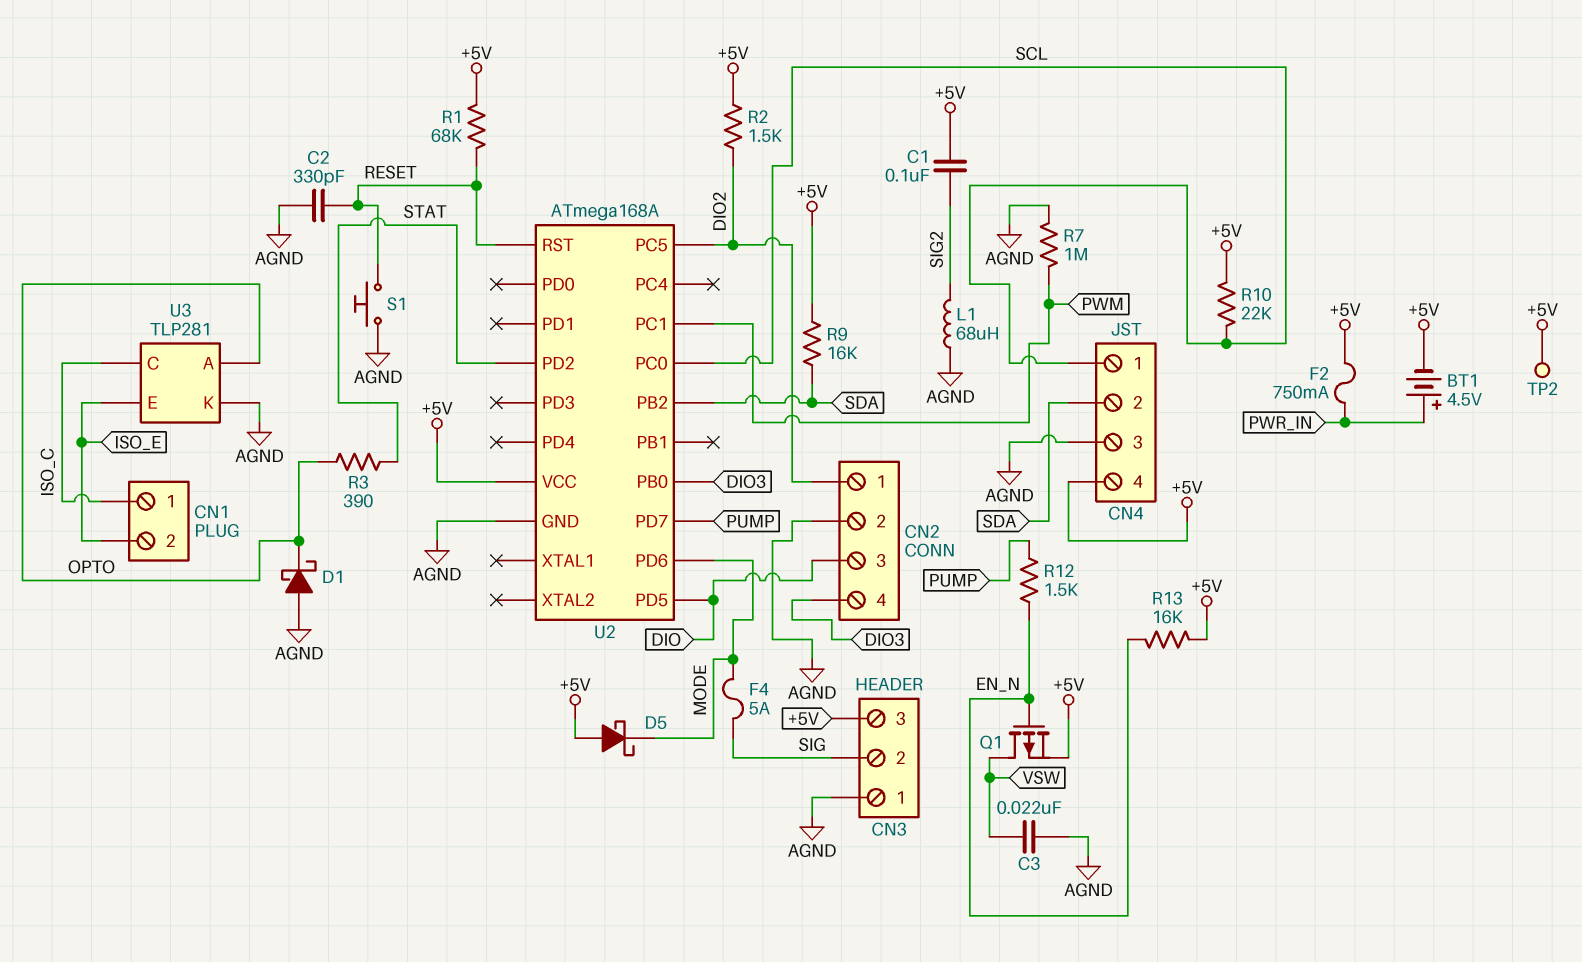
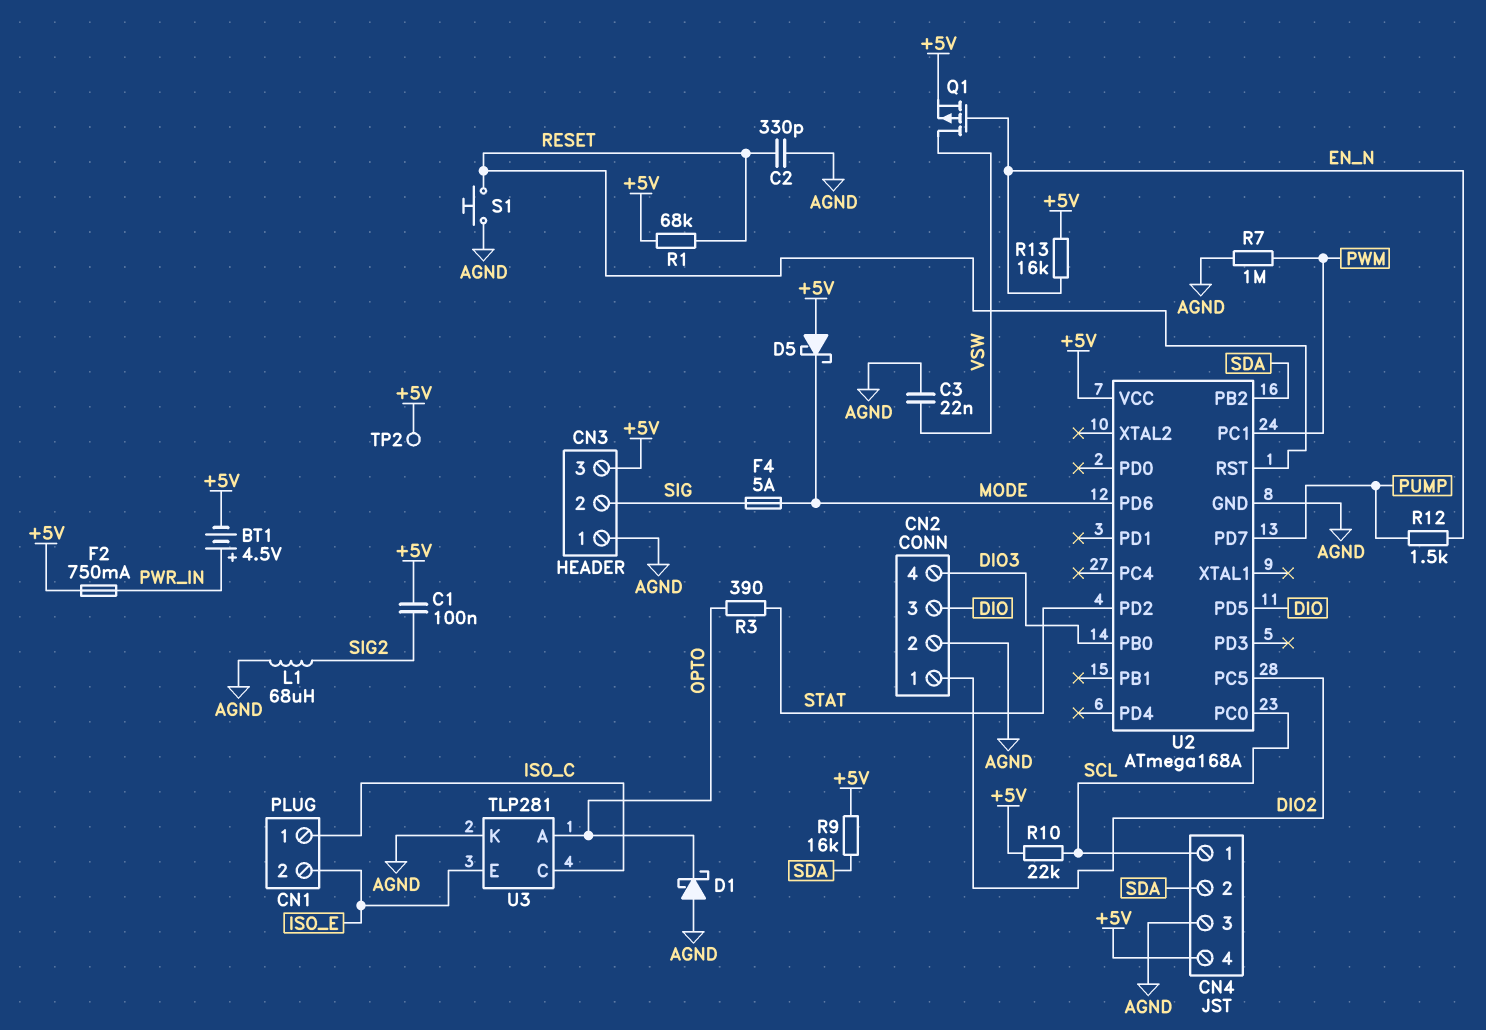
R2: 1.5k (+5V, DIO2) -> none

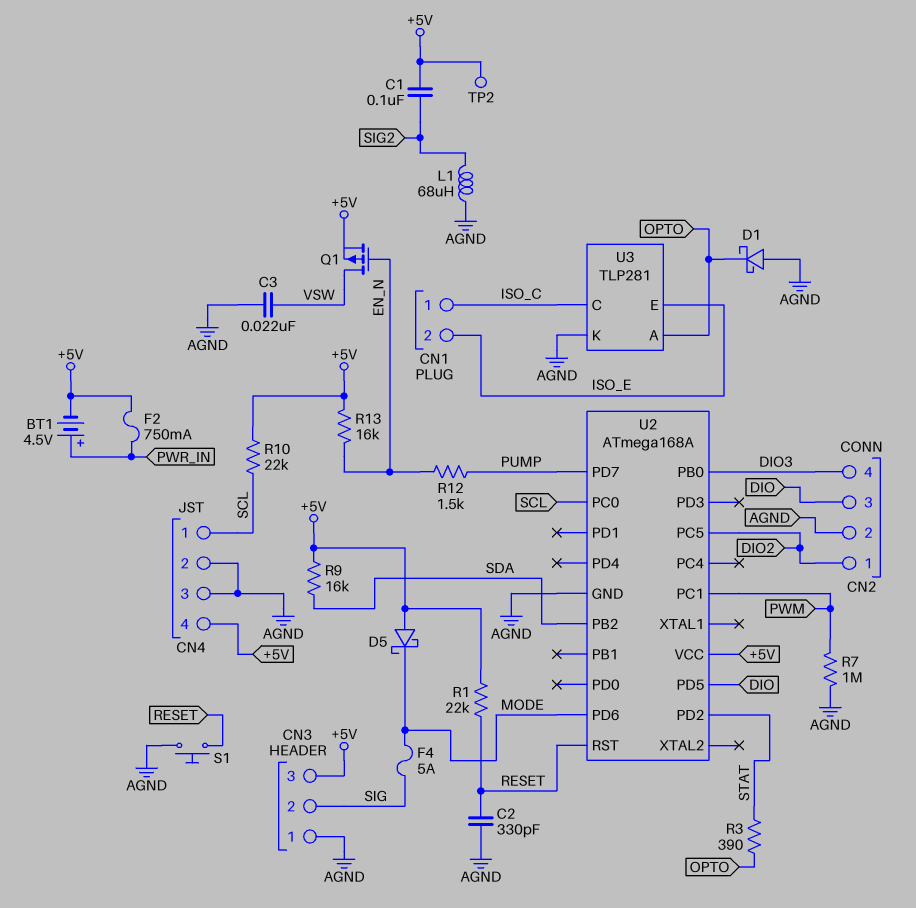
CN4 pin 2: SDA -> AGND
R1: 68k (+5V, RESET) -> 22k (+5V, RESET)

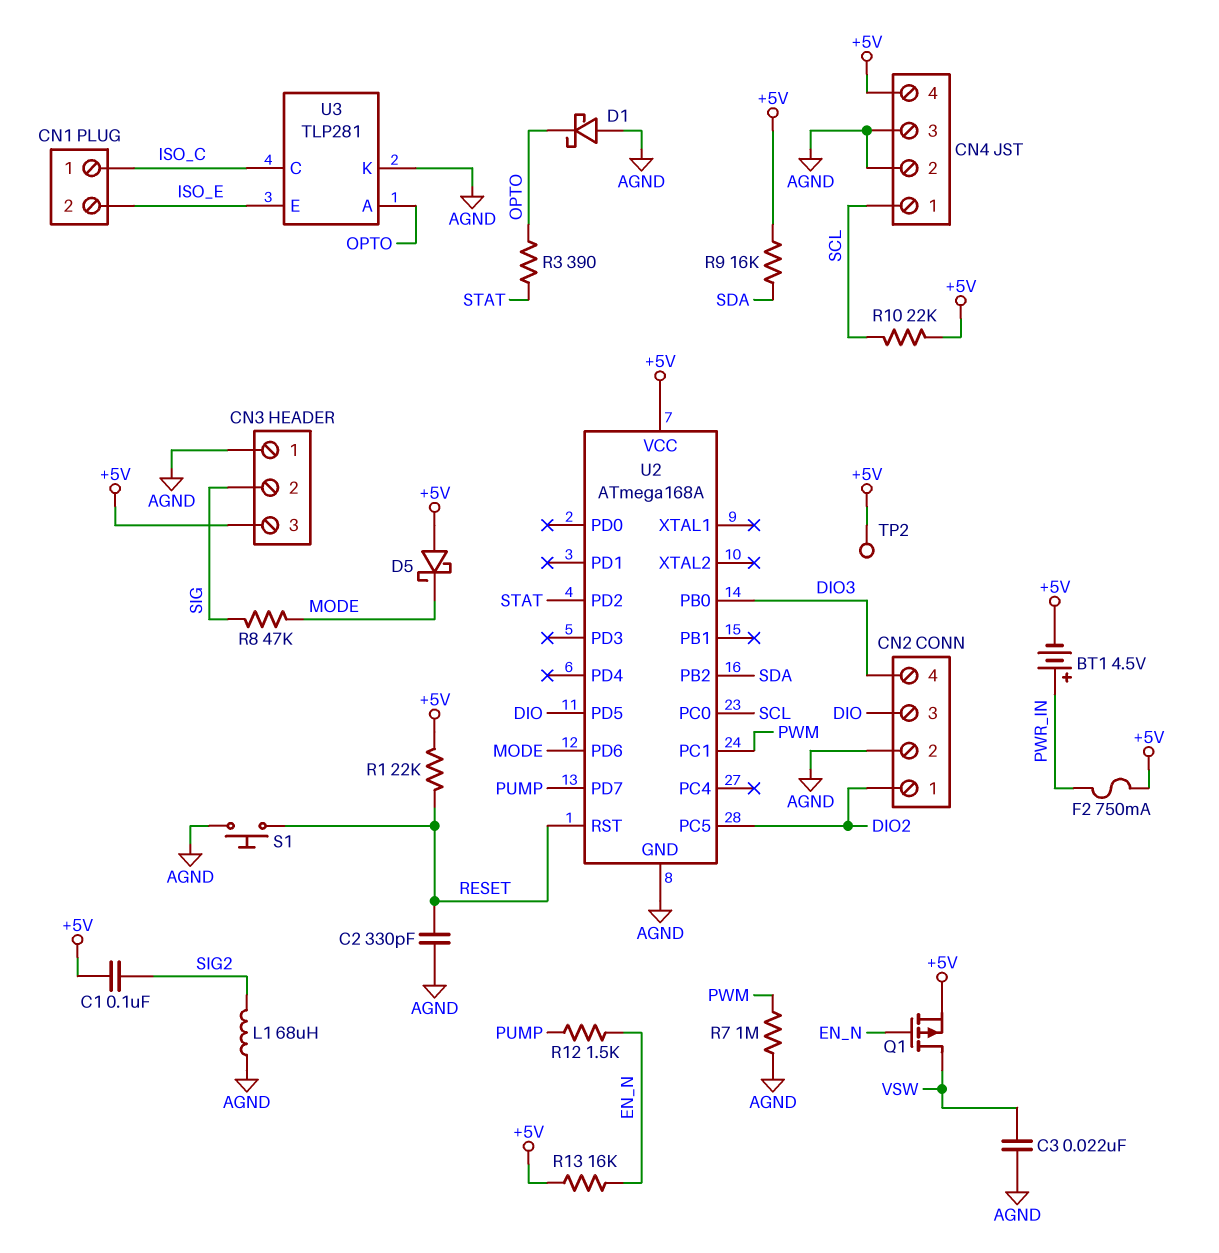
F4: 5A (MODE, SIG) -> none
R8: none -> 47k (MODE, SIG)

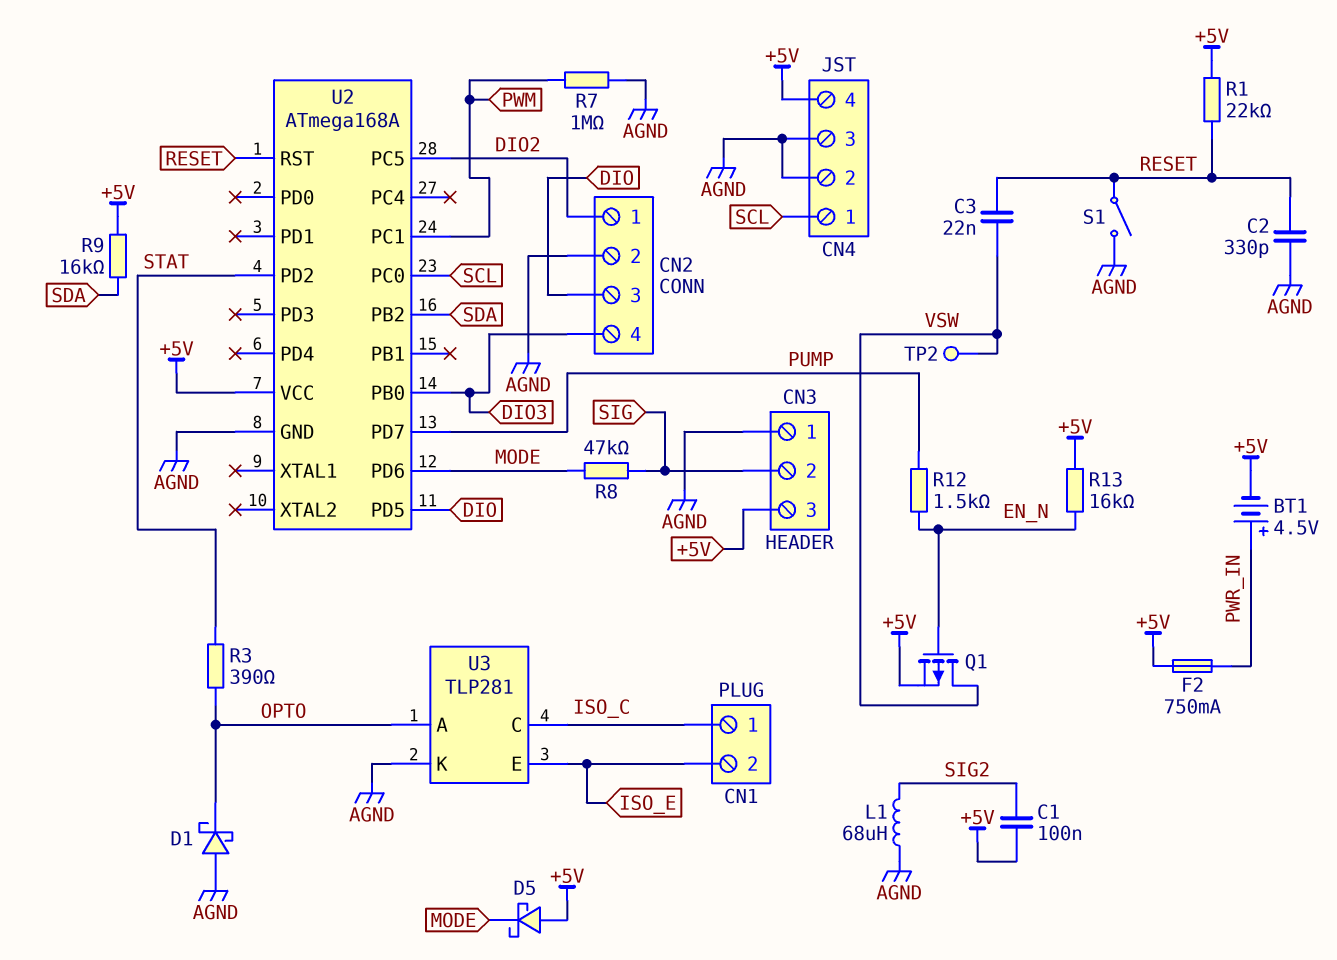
C3: 22nF (AGND, VSW) -> 22nF (RESET, VSW)
R10: 22k (+5V, SCL) -> none
S1: button (AGND, RESET) -> switch (AGND, RESET)
TP2: test point (+5V) -> test point (VSW)

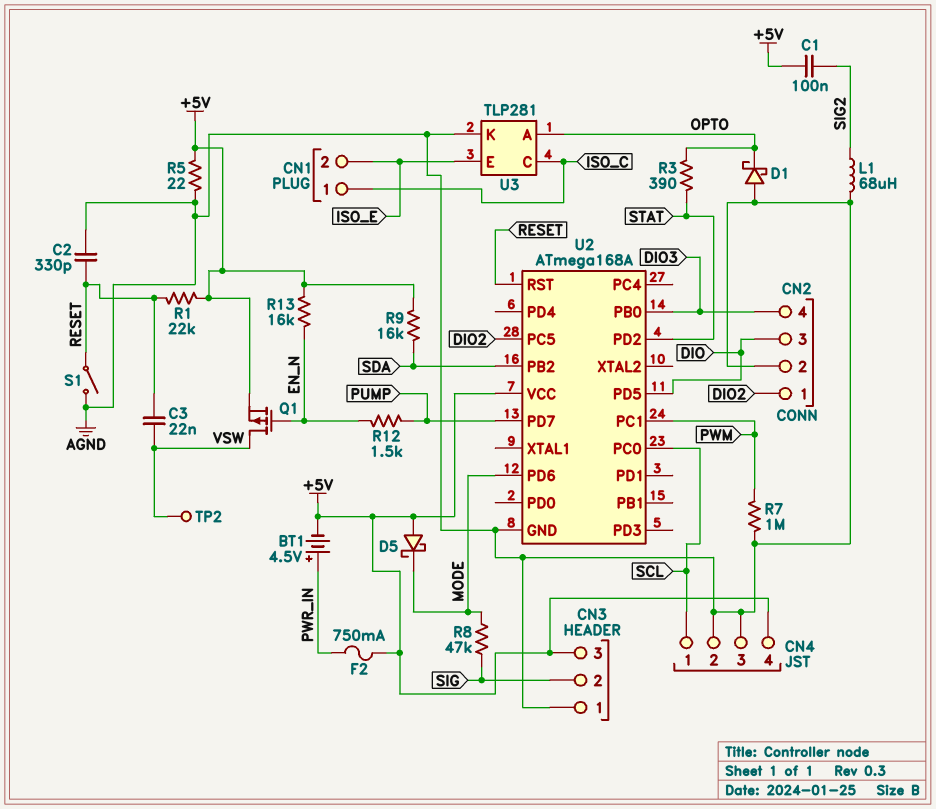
R5: none -> 22 (+5V, AGND)

